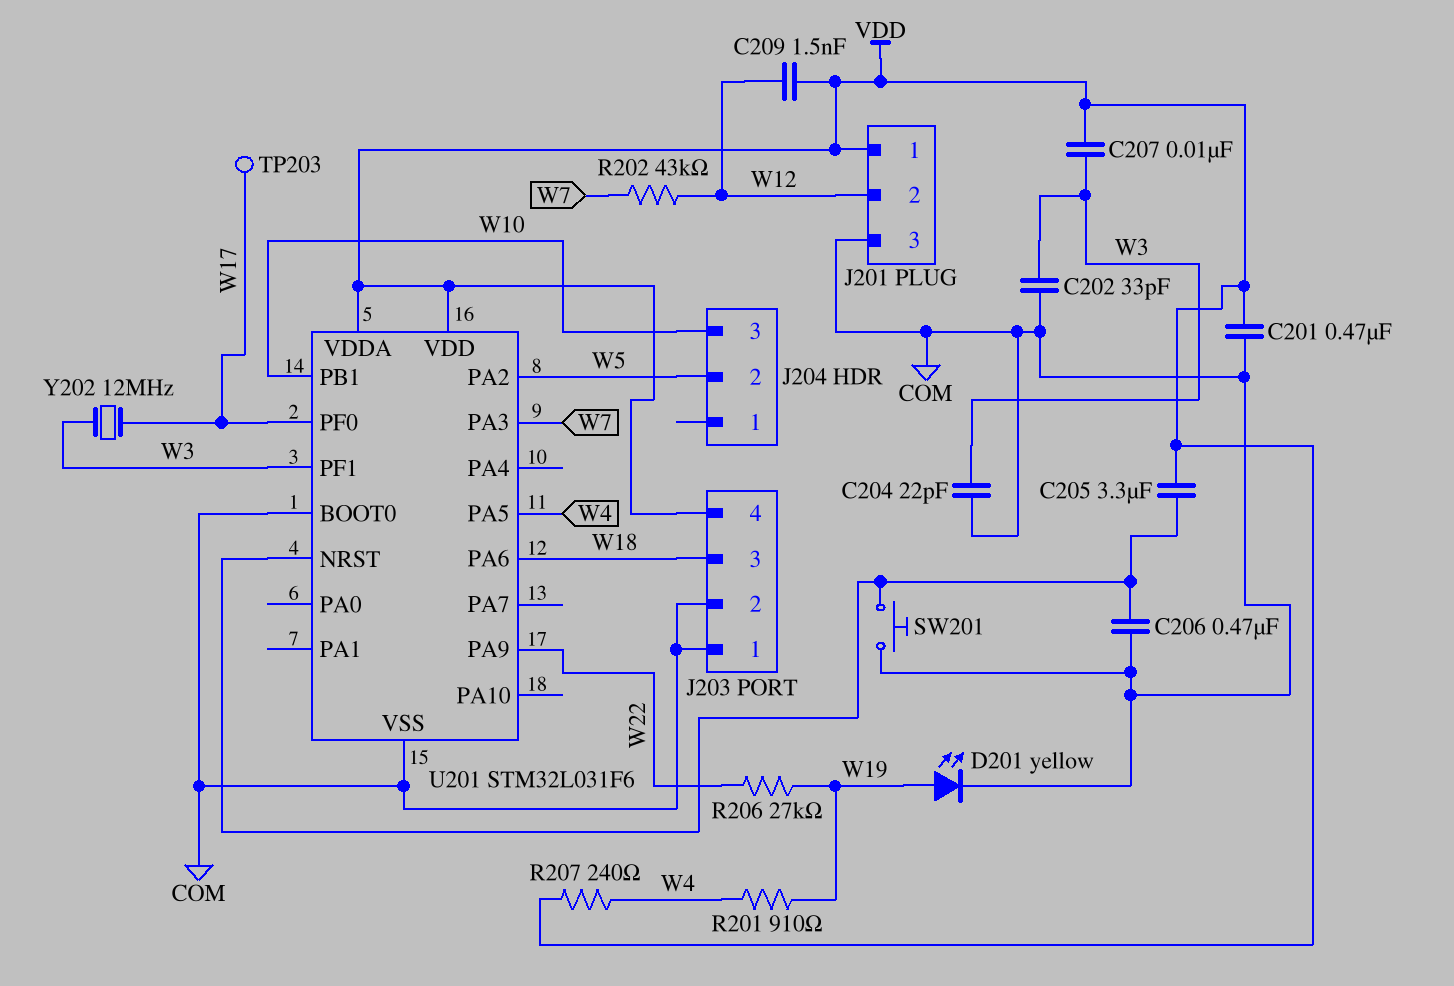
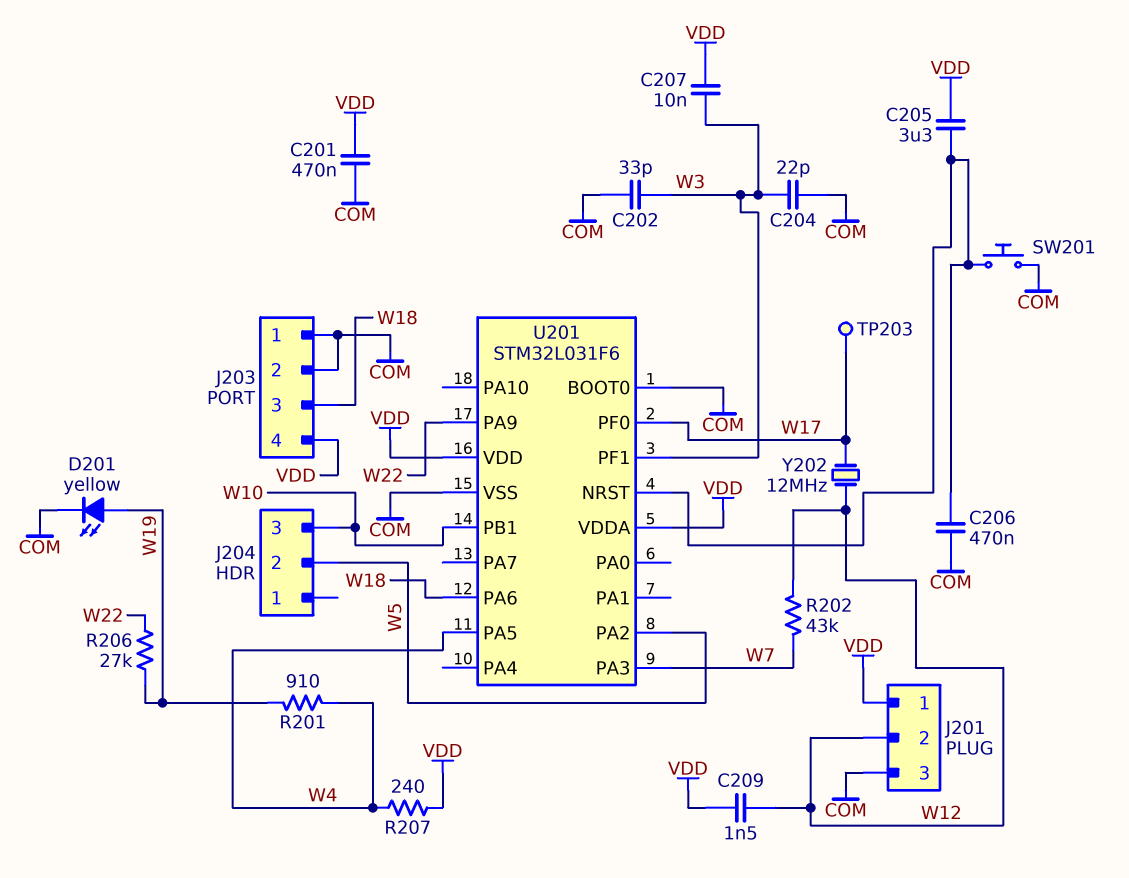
Y202: 12MHz (W3, W17) -> 12MHz (W12, W17)

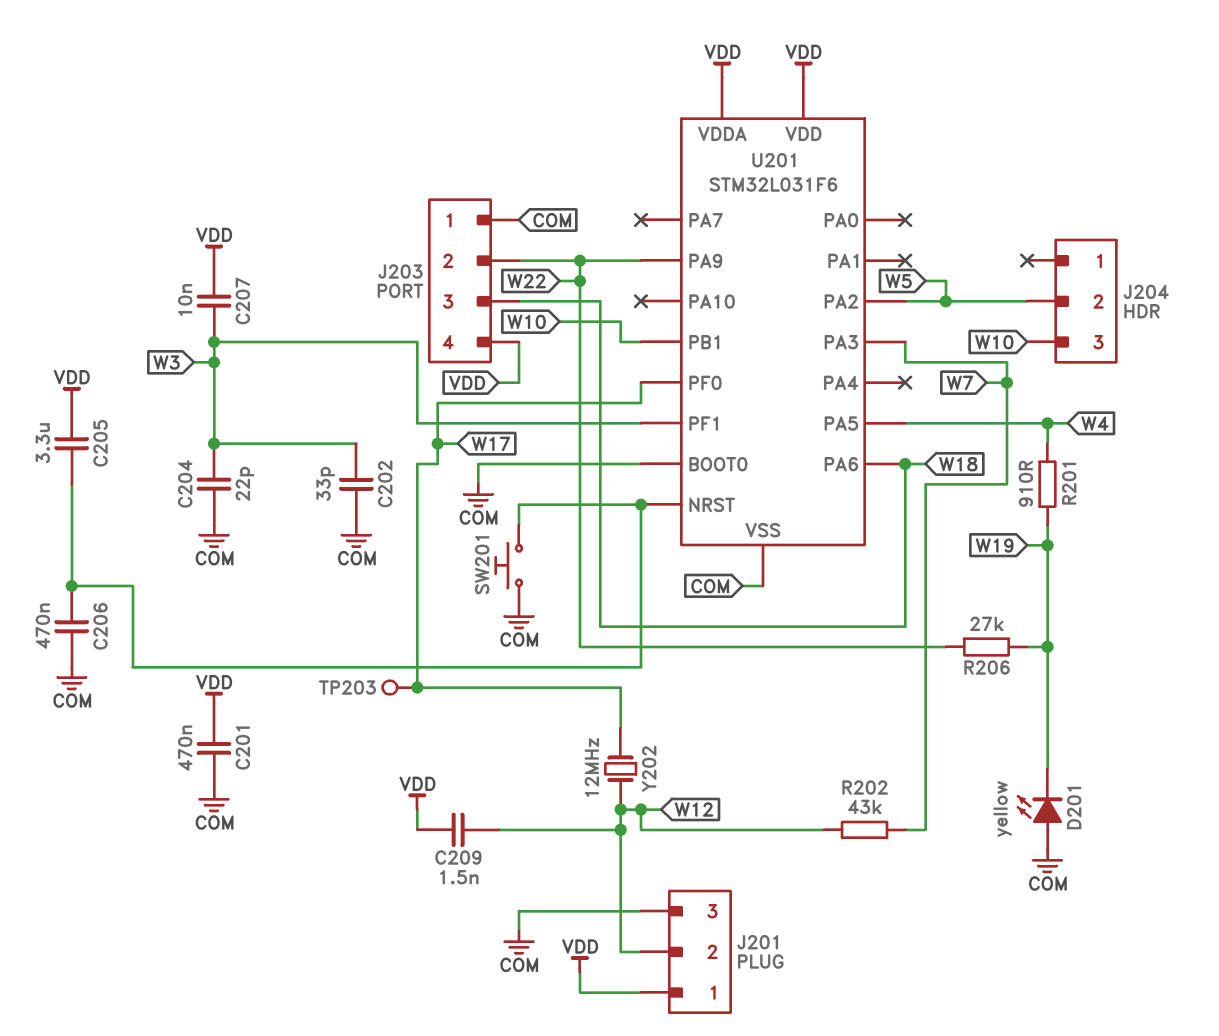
D201: LED yellow (A W19, K COM) -> LED yellow (A COM, K W19)
J203 pin 2: COM -> W22
R207: 240 (VDD, W4) -> none

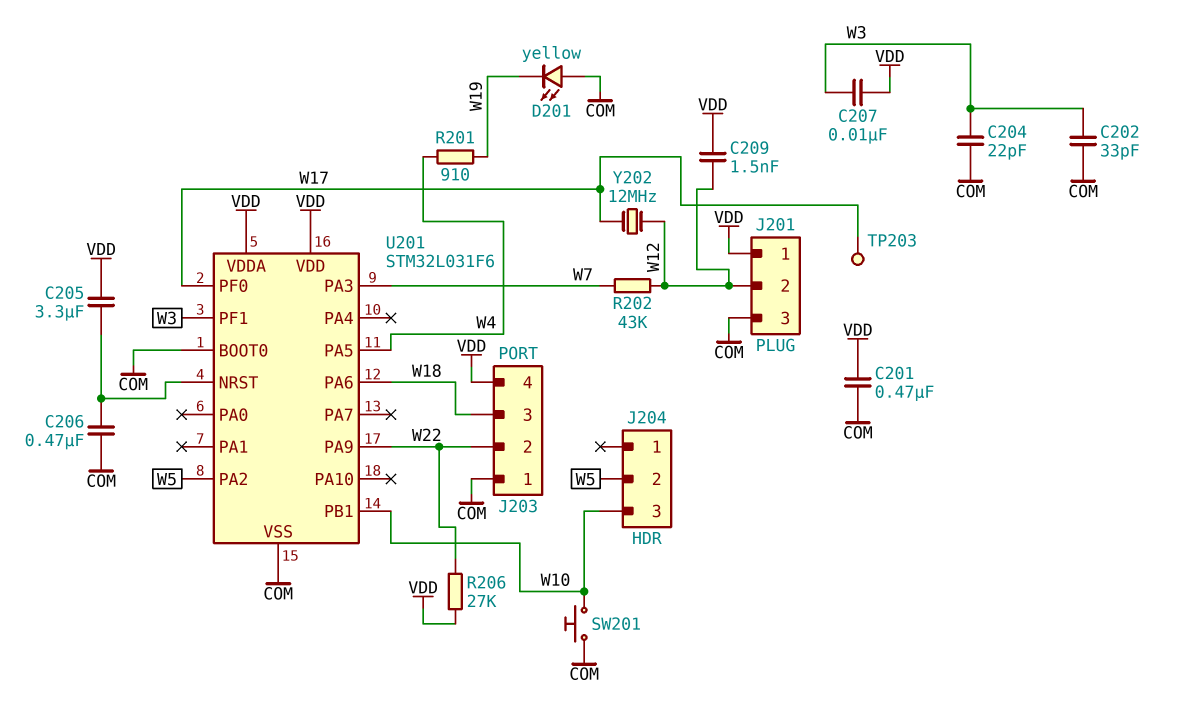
R206: 27k (W19, W22) -> 27k (VDD, W22)
SW201: button (COM, U201/NRST) -> button (COM, W10)

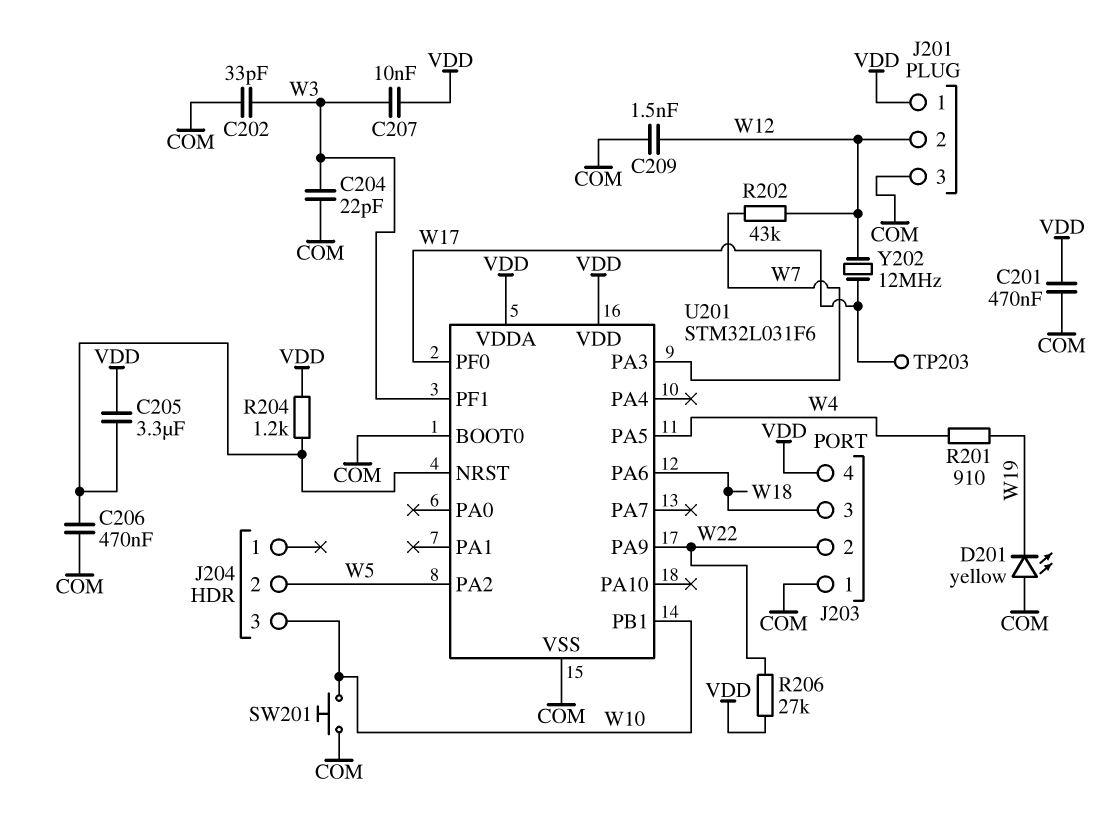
C209: 1.5nF (VDD, W12) -> 1.5nF (COM, W12)
R204: none -> 1.2k (U201/NRST, VDD)

